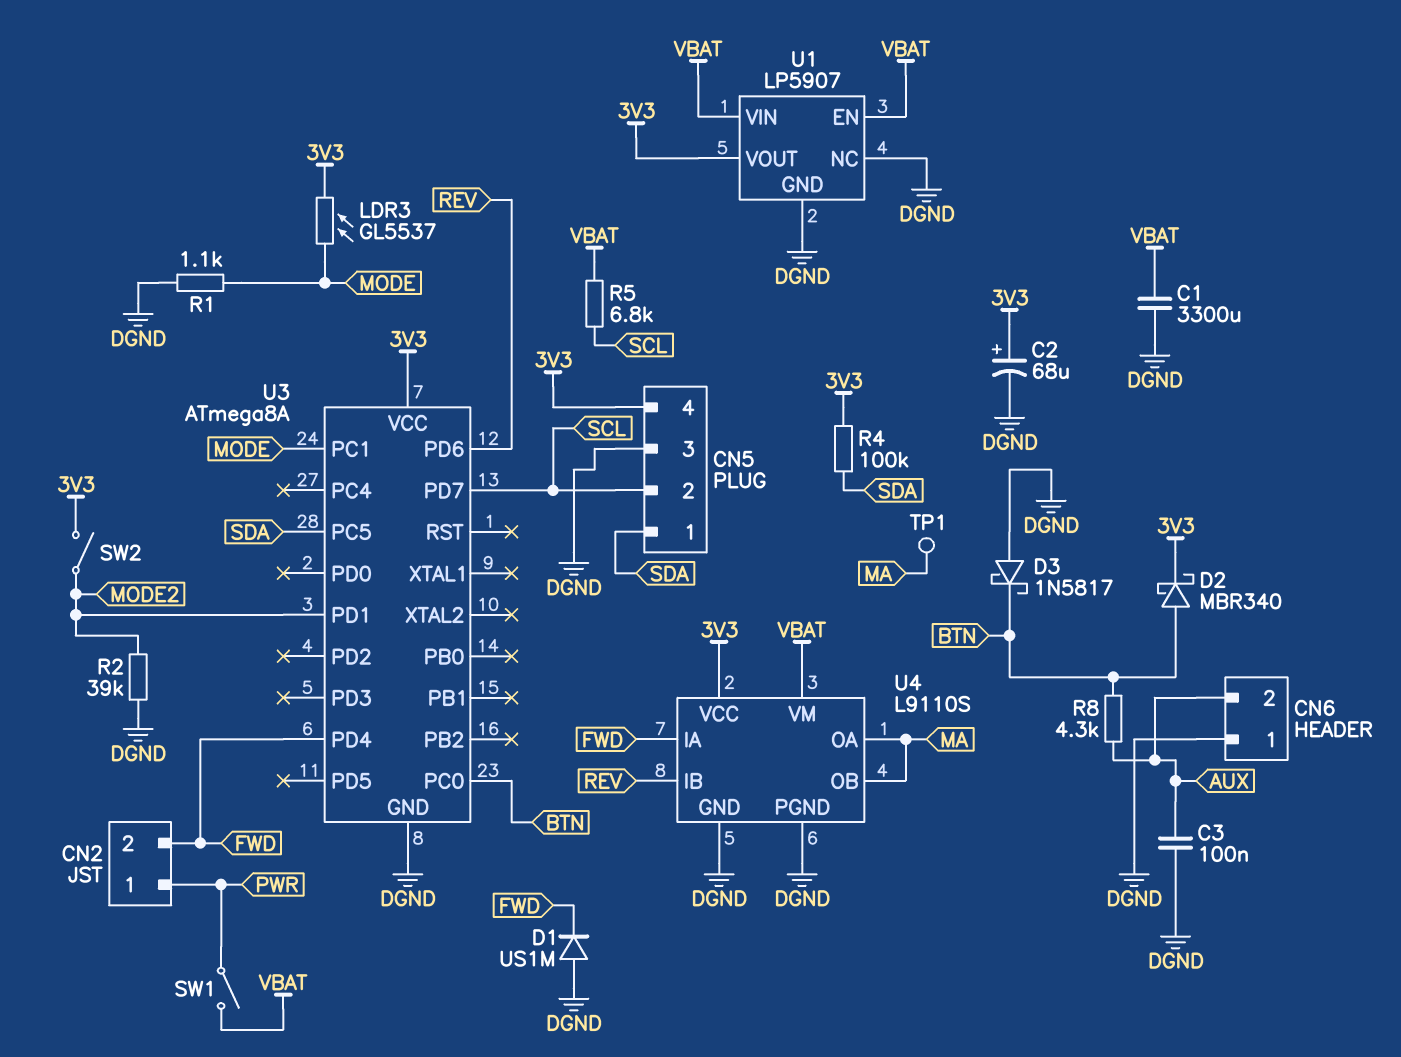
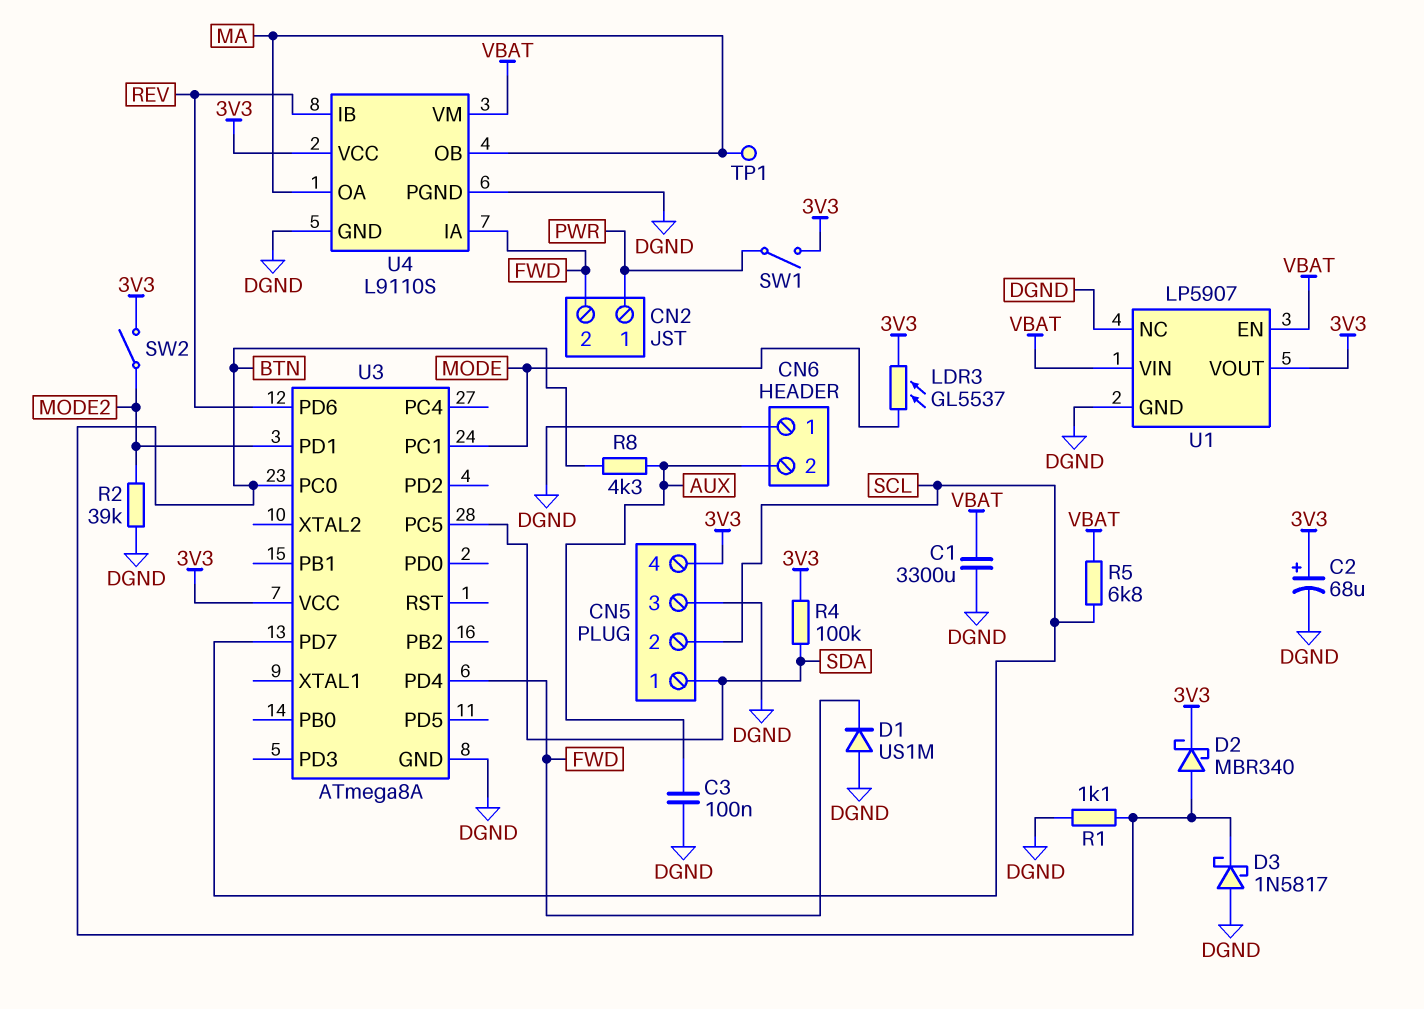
R1: 1.1k (DGND, MODE) -> 1.1k (BTN, DGND)
SW1: switch (PWR, VBAT) -> switch (3V3, PWR)

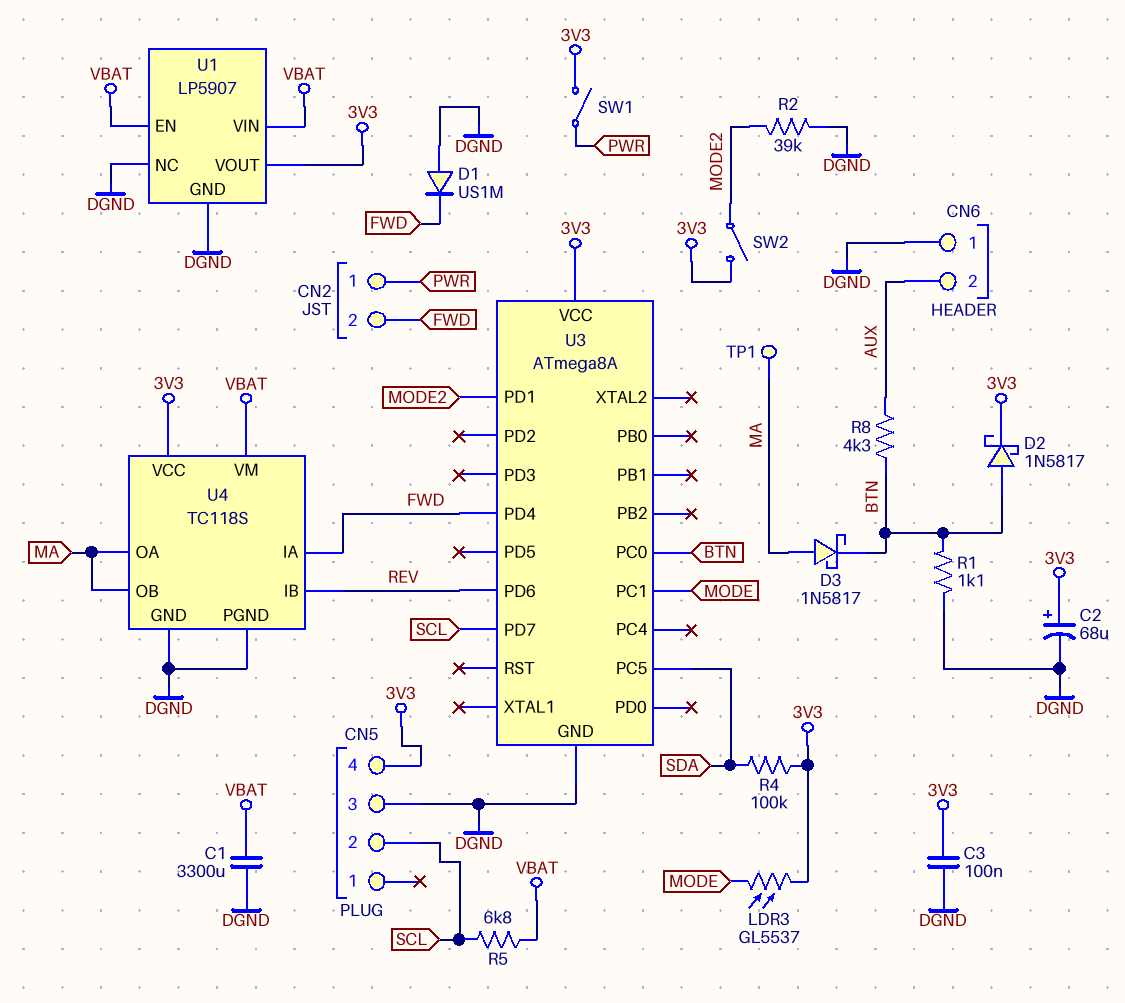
C3: 100nF (AUX, DGND) -> 100nF (3V3, DGND)
CN5 pin 1: SDA -> none
D2: schottky MBR340 (A BTN, K 3V3) -> schottky 1N5817 (A BTN, K 3V3)
D3: schottky 1N5817 (A DGND, K BTN) -> schottky 1N5817 (A MA, K BTN)
U4: L9110S -> TC118S

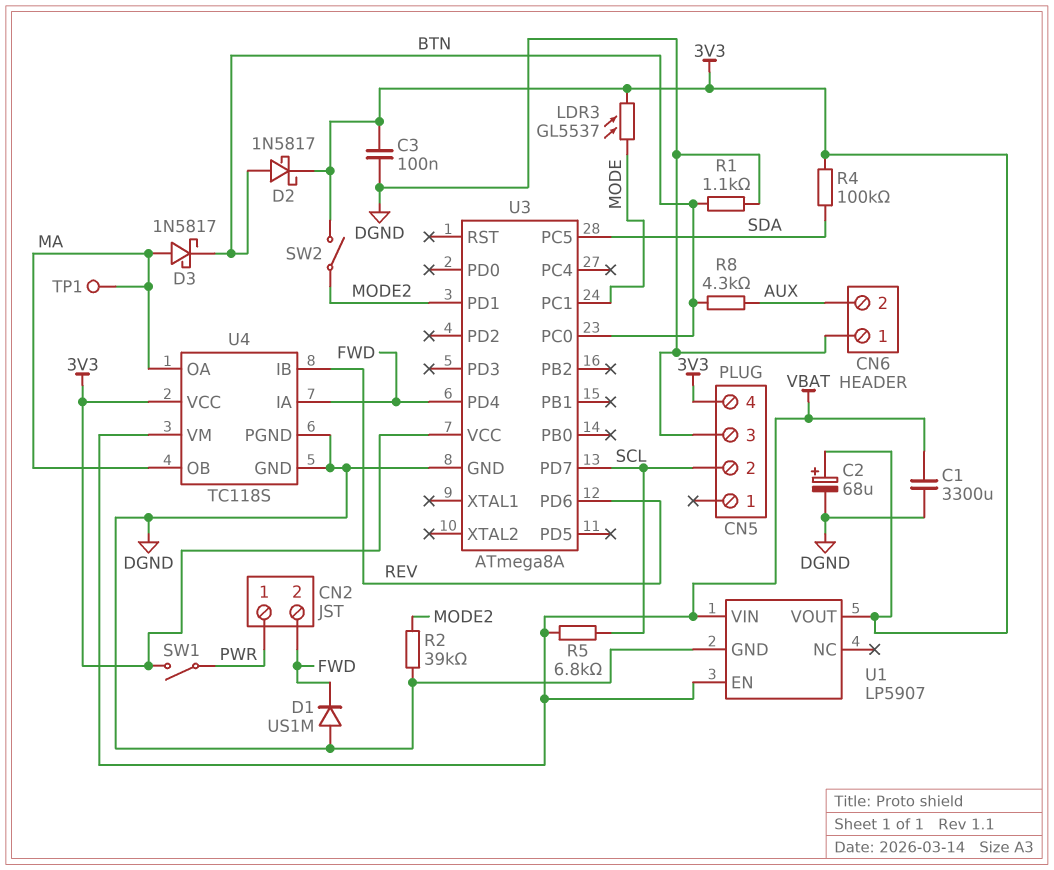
U1 pin NC: DGND -> none

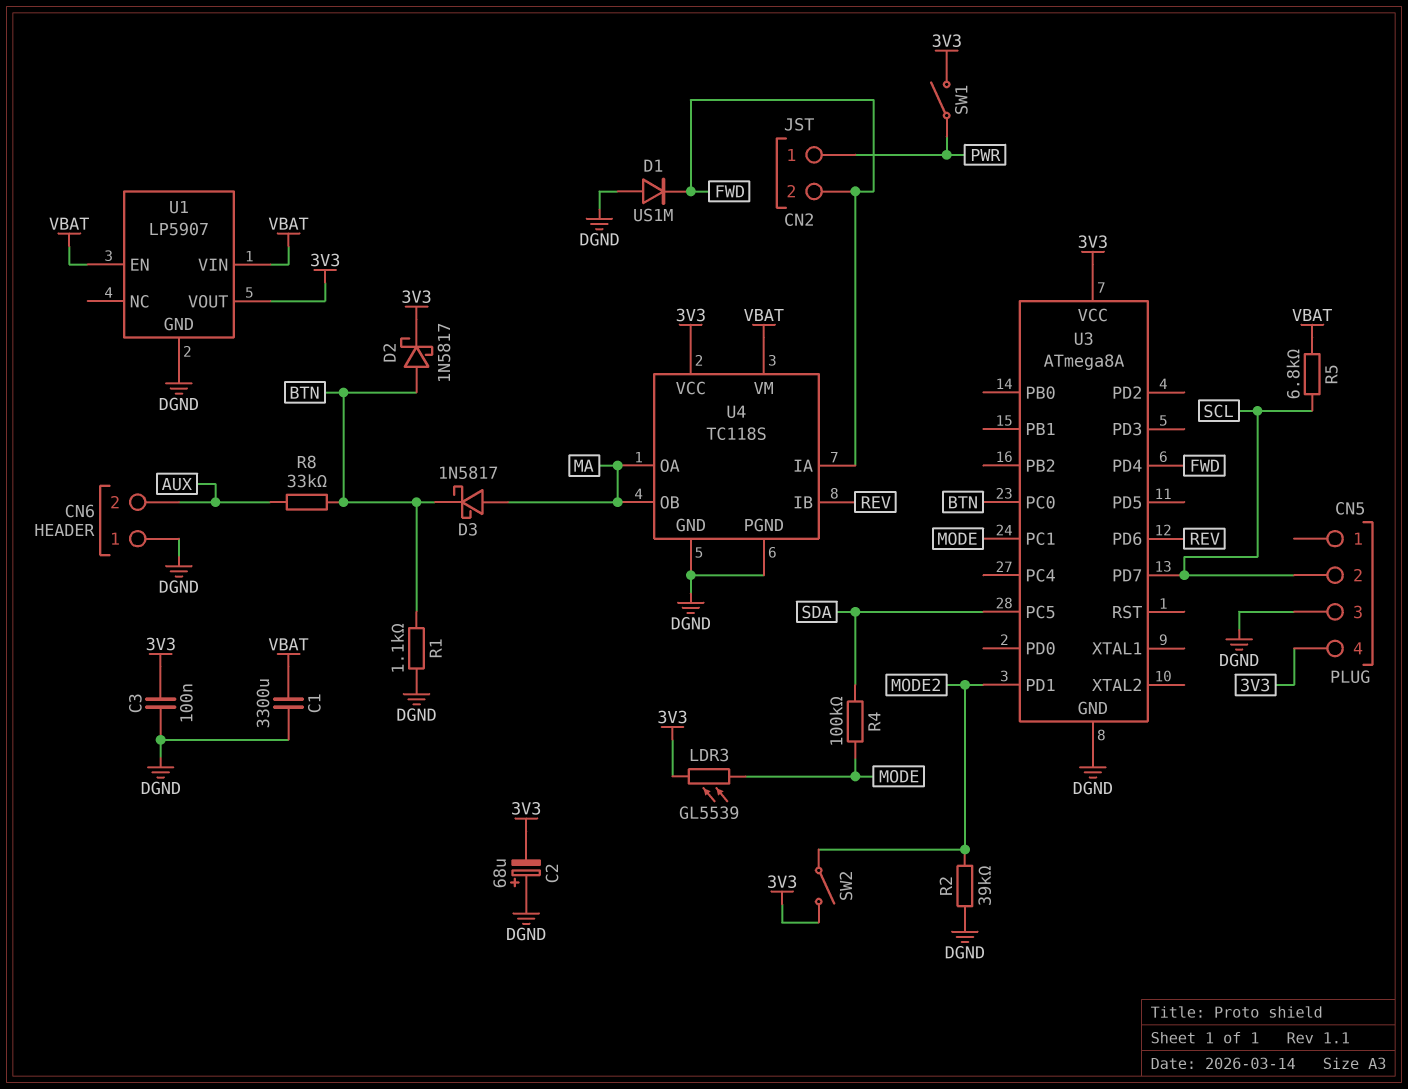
C2: 68uF (plus 3V3, minus DGND) -> 68uF (plus DGND, minus 3V3)
LDR3: GL5537 (3V3, MODE) -> GL5539 (3V3, MODE)
R4: 100k (3V3, SDA) -> 100k (MODE, SDA)
R8: 4.3k (AUX, BTN) -> 33k (AUX, BTN)
TP1: test point (MA) -> none

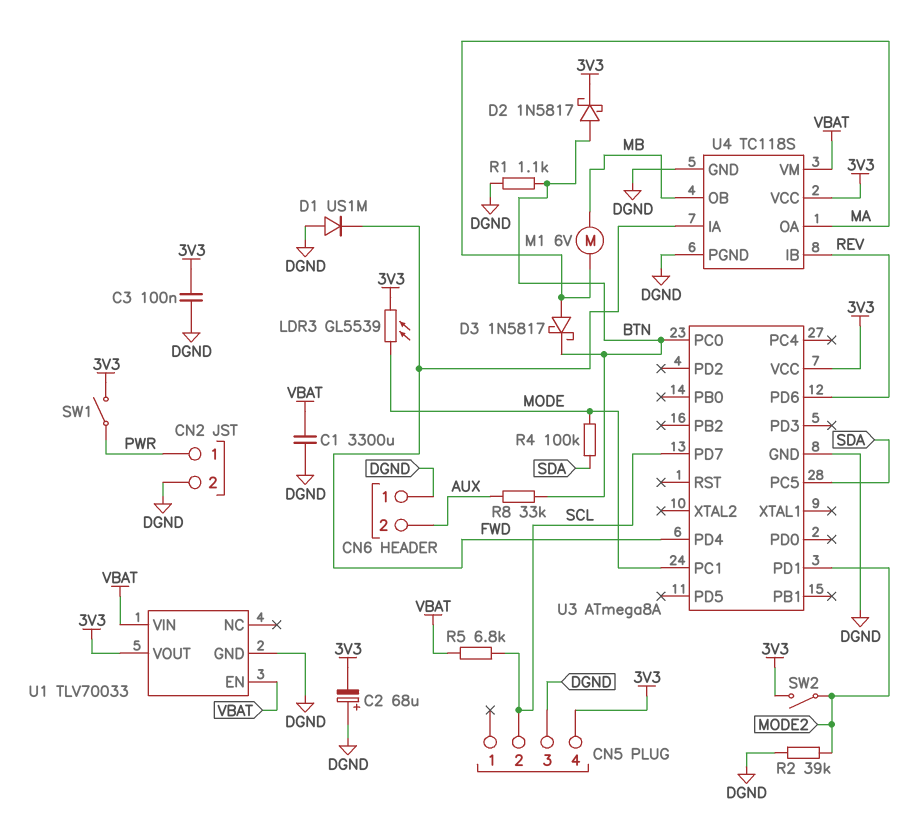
CN2 pin 2: FWD -> DGND
M1: none -> motor 6V (MA, MB)
U1: LP5907 -> TLV70033
U4 pin OB: MA -> MB

